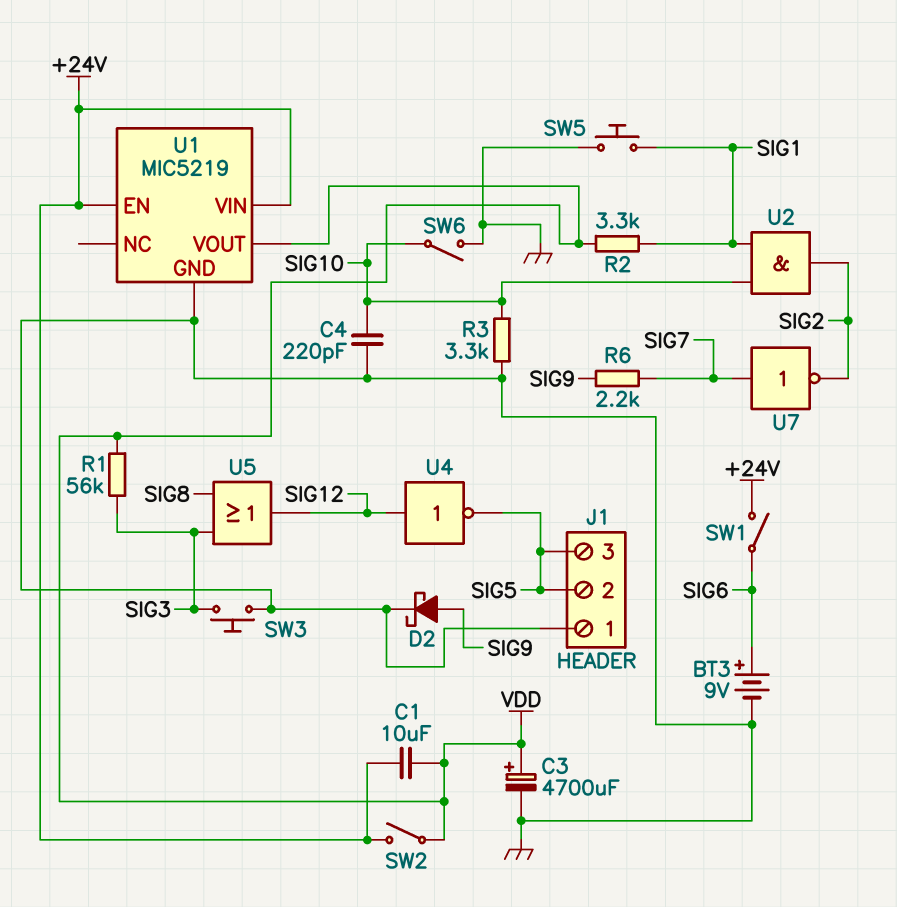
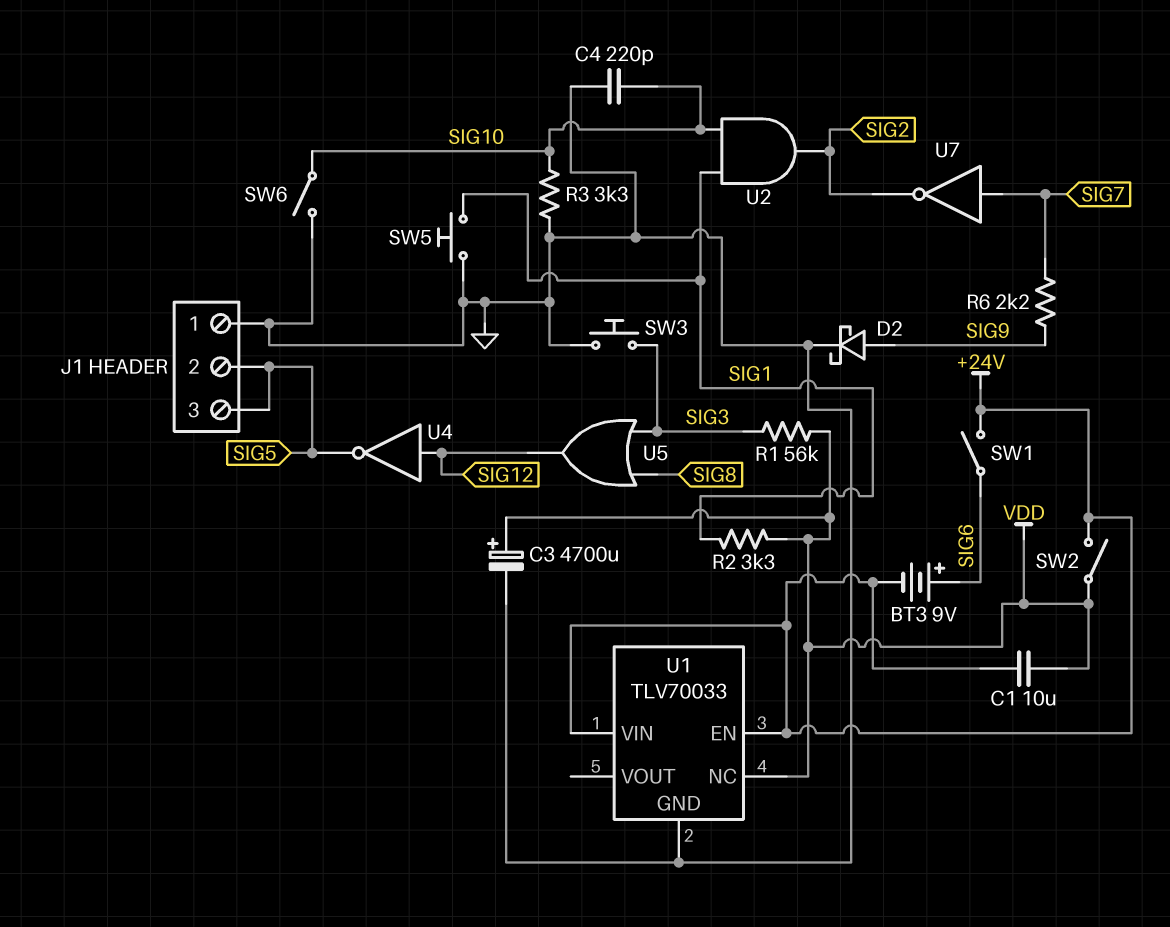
BT3: 9V (plus SIG6, minus GND) -> 9V (plus SIG6, minus +24V)
U1: MIC5219 -> TLV70033
U1 pin NC: none -> VDD
U1 pin VOUT: VDD -> none

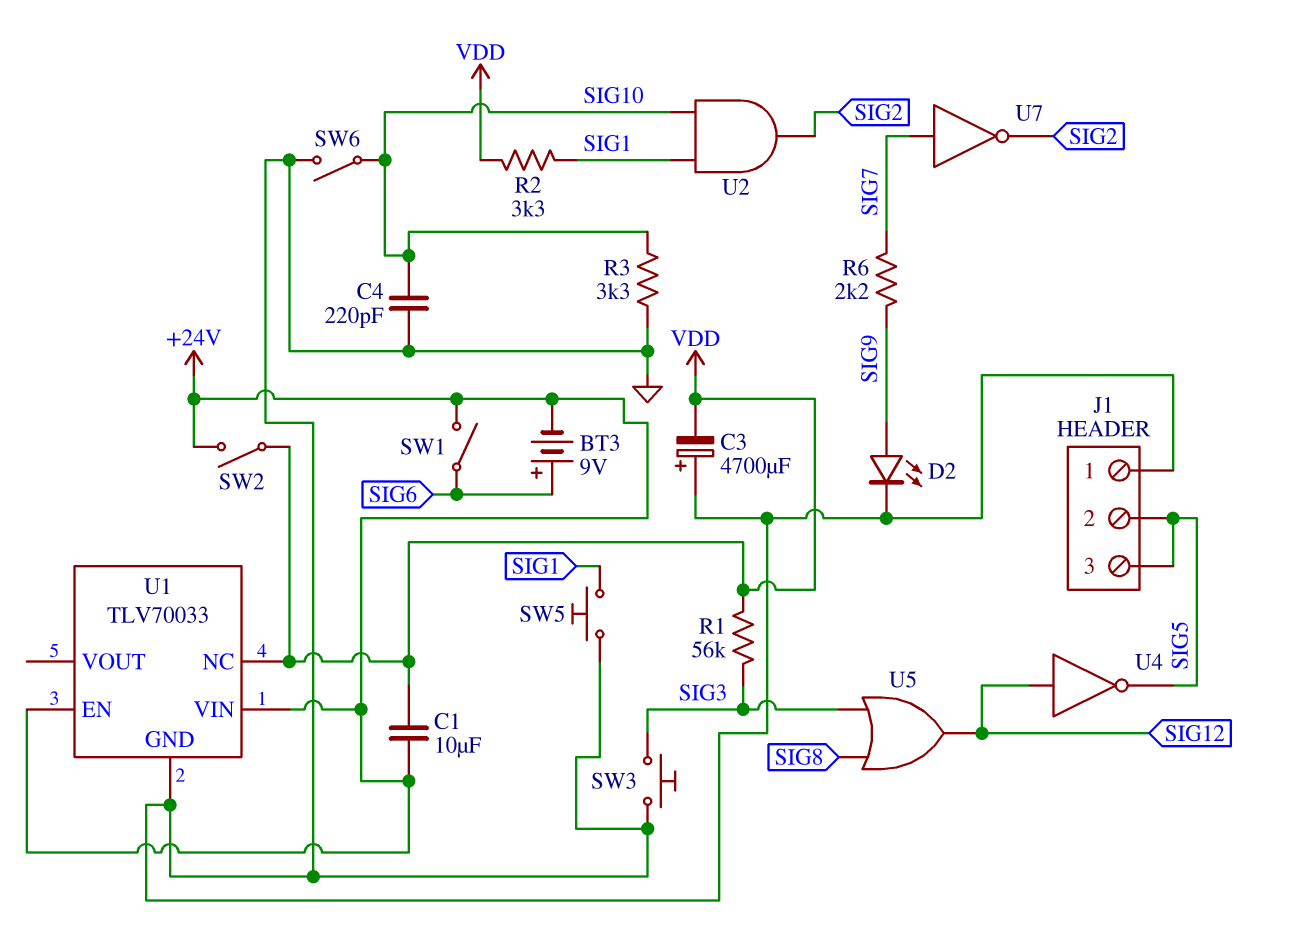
C3: 4700uF (plus VDD, minus GND) -> 4700uF (plus GND, minus VDD)
D2: schottky (A SIG9, K GND) -> LED (A SIG9, K GND)

